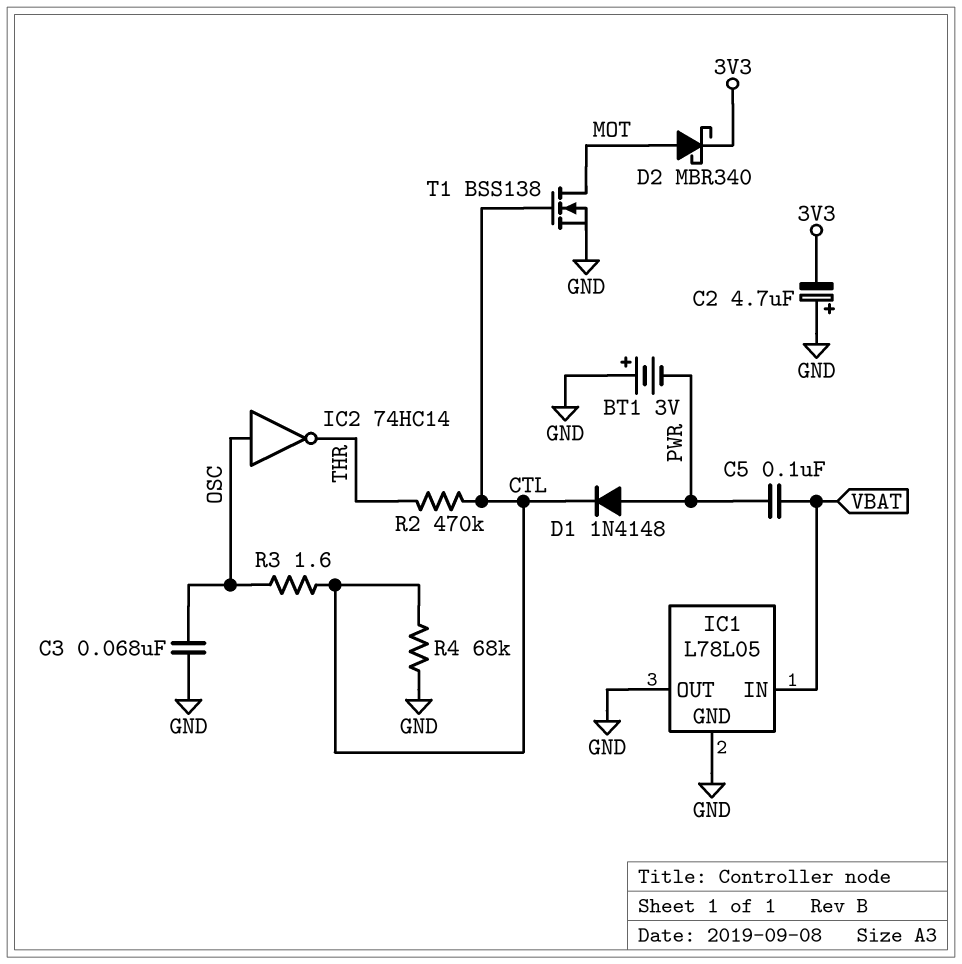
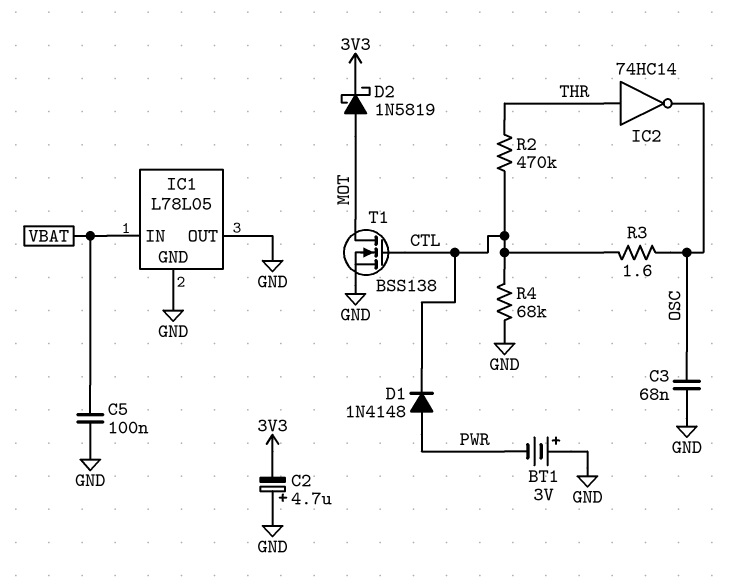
C5: 100nF (PWR, VBAT) -> 100nF (GND, VBAT)
D2: schottky MBR340 (A MOT, K 3V3) -> schottky 1N5819 (A MOT, K 3V3)
IC2: NOT 74HC14 (in OSC, out THR) -> NOT 74HC14 (in THR, out OSC)

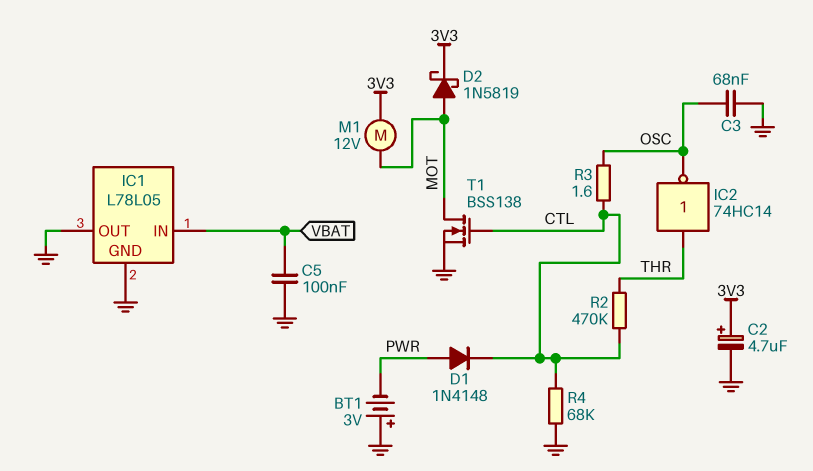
C2: 4.7uF (plus GND, minus 3V3) -> 4.7uF (plus 3V3, minus GND)
M1: none -> motor 12V (3V3, MOT)

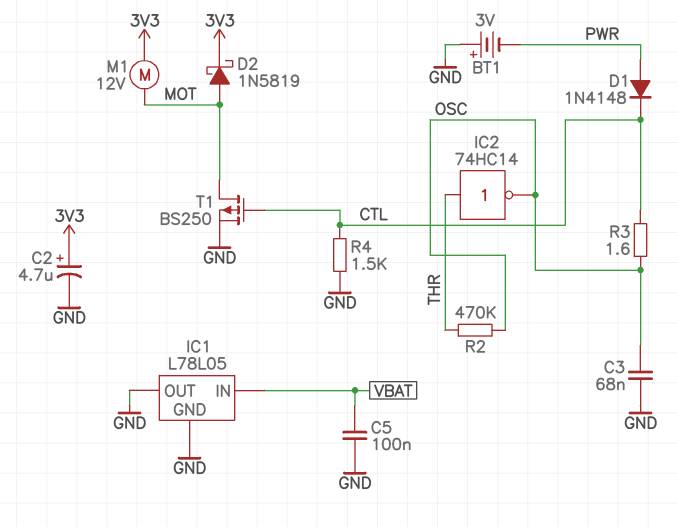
R2: 470k (CTL, THR) -> 470k (OSC, THR)
R4: 68k (CTL, GND) -> 1.5k (CTL, GND)
T1: NMOS BSS138 (G CTL, D MOT, S GND) -> PMOS BS250 (G CTL, D MOT, S GND)

